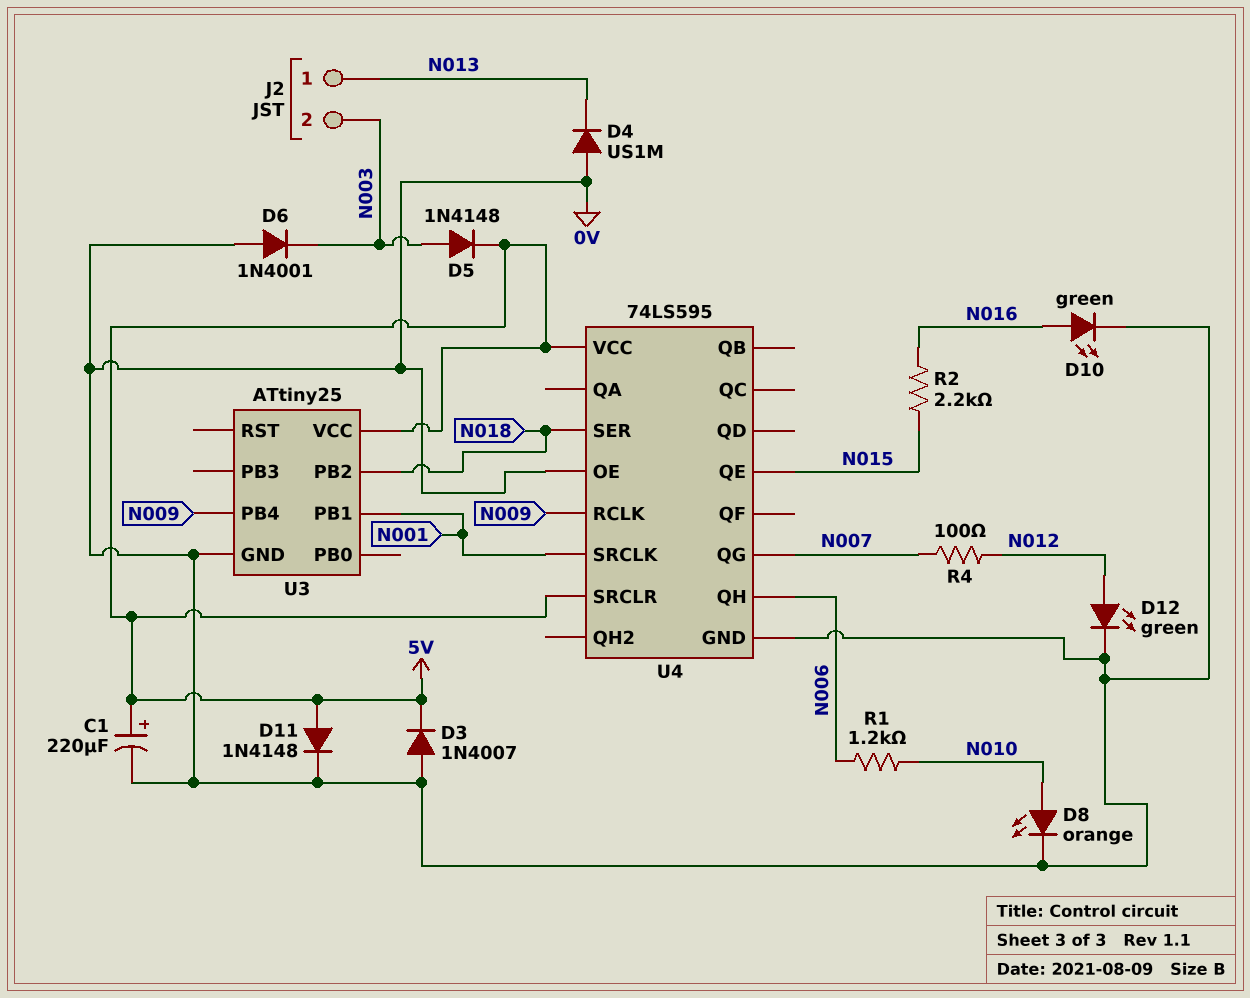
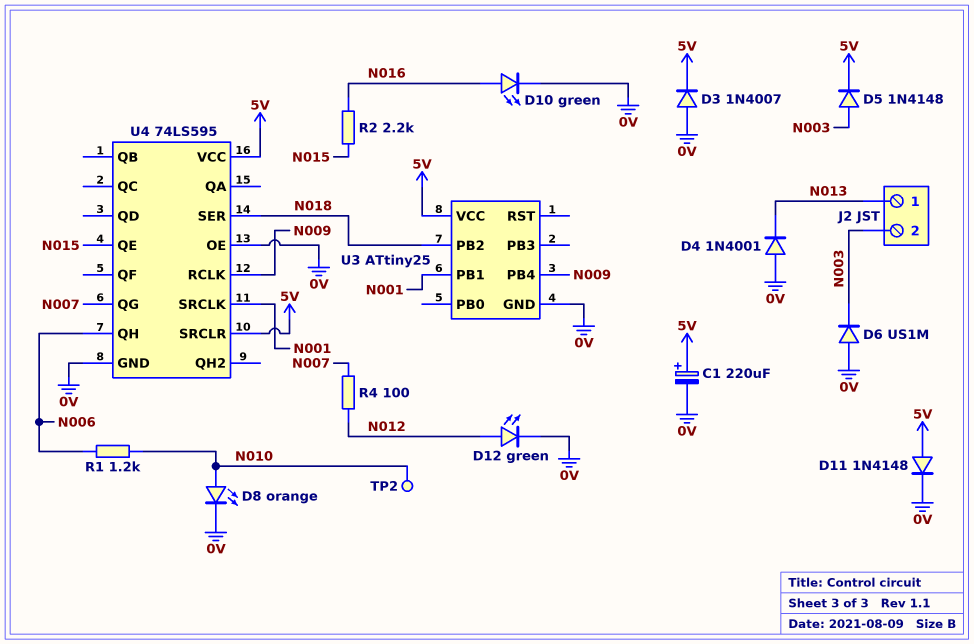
D4: diode US1M (A 0V, K N013) -> diode 1N4001 (A 0V, K N013)
D6: diode 1N4001 (A 0V, K N003) -> diode US1M (A 0V, K N003)
TP2: none -> test point (N010)

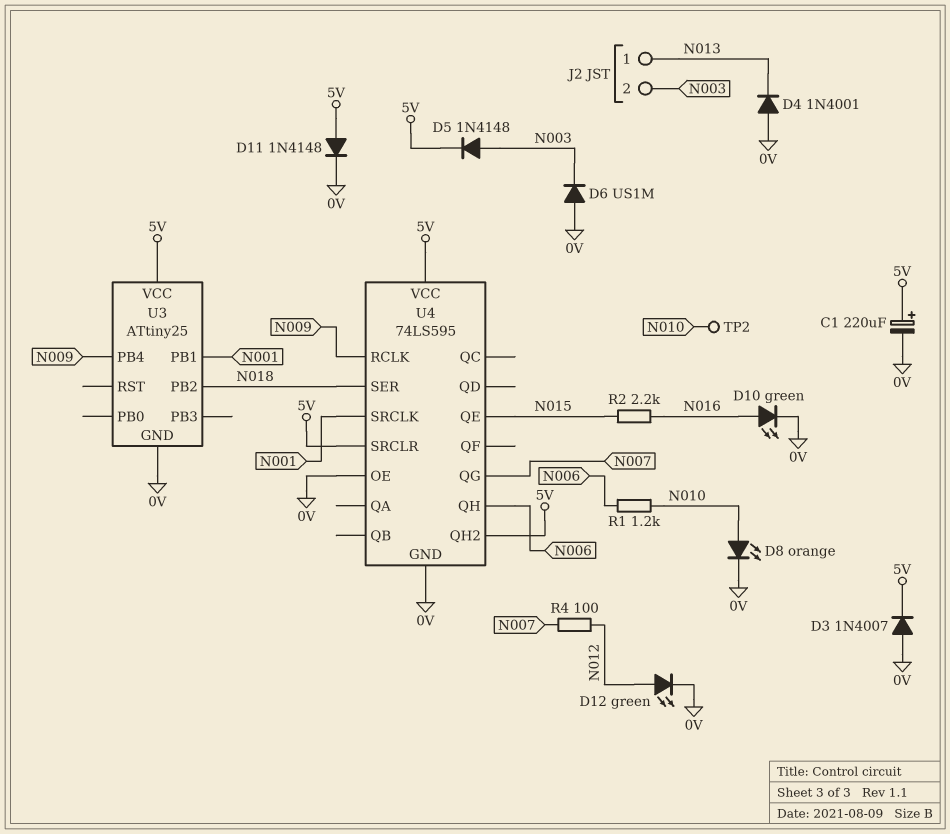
U4 pin QH2: none -> 5V

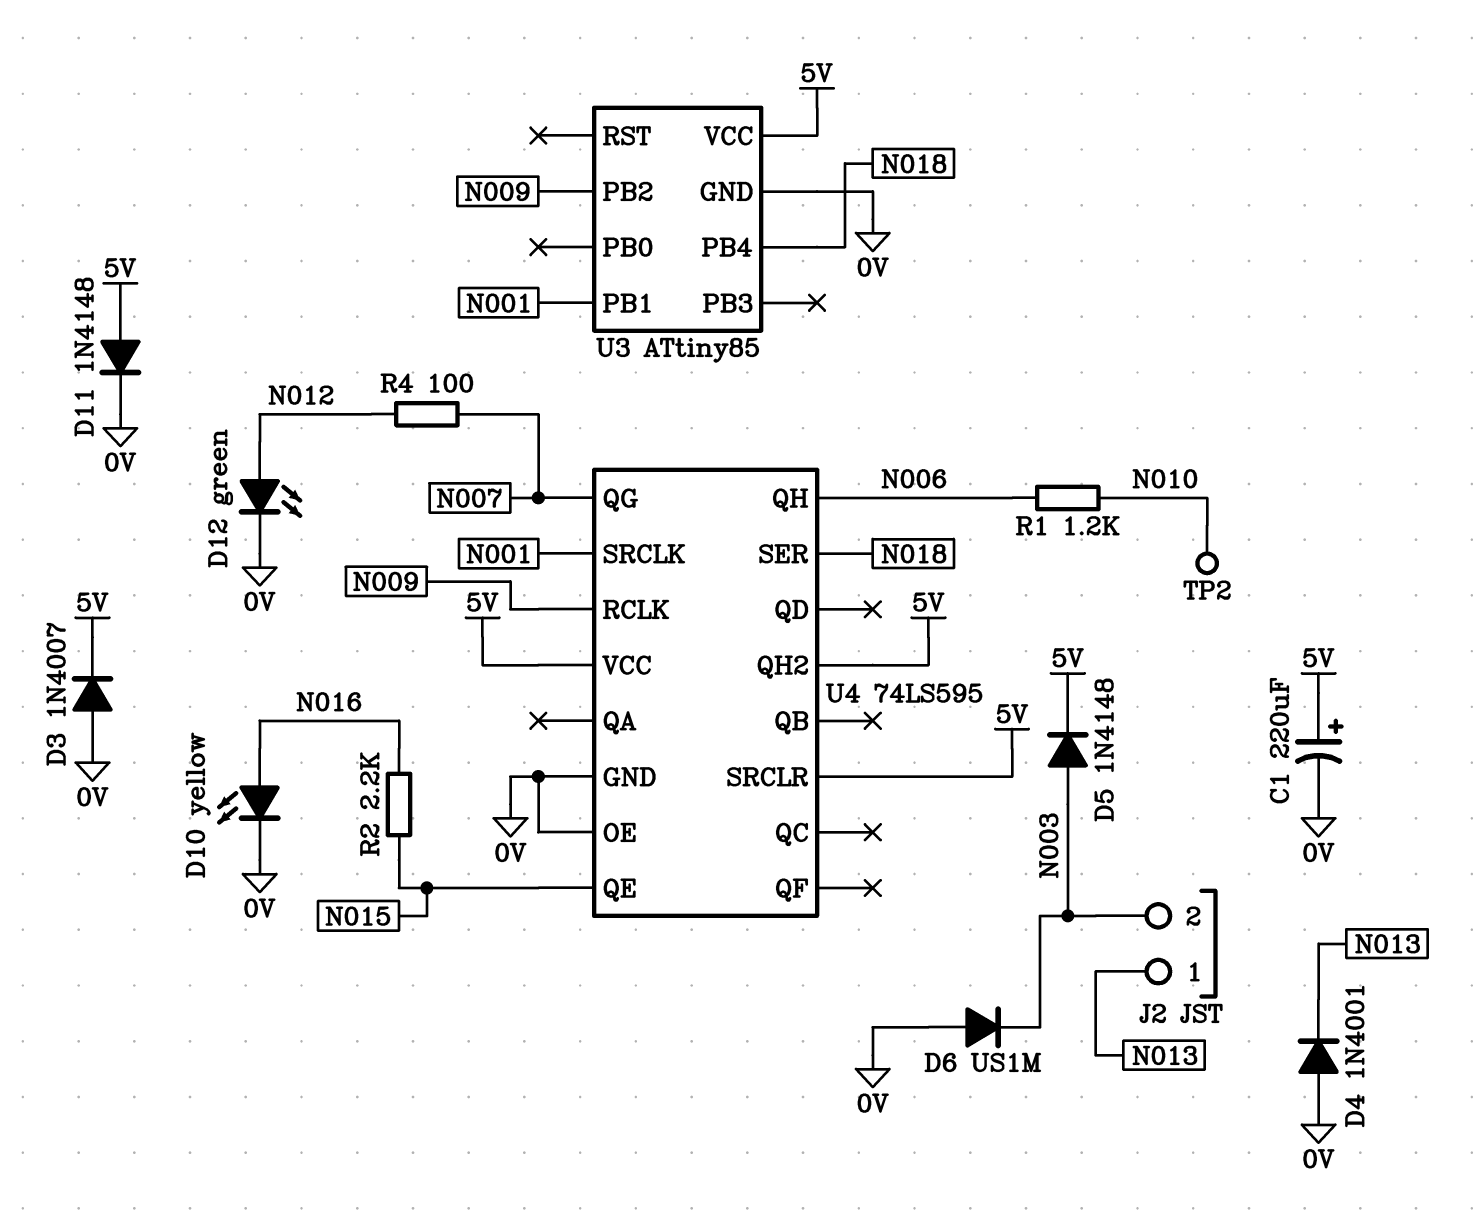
D8: LED orange (A N010, K 0V) -> none
D10: LED green (A N016, K 0V) -> LED yellow (A N016, K 0V)
U3: ATtiny25 -> ATtiny85
U3 pin PB2: N018 -> N009
U3 pin PB4: N009 -> N018

